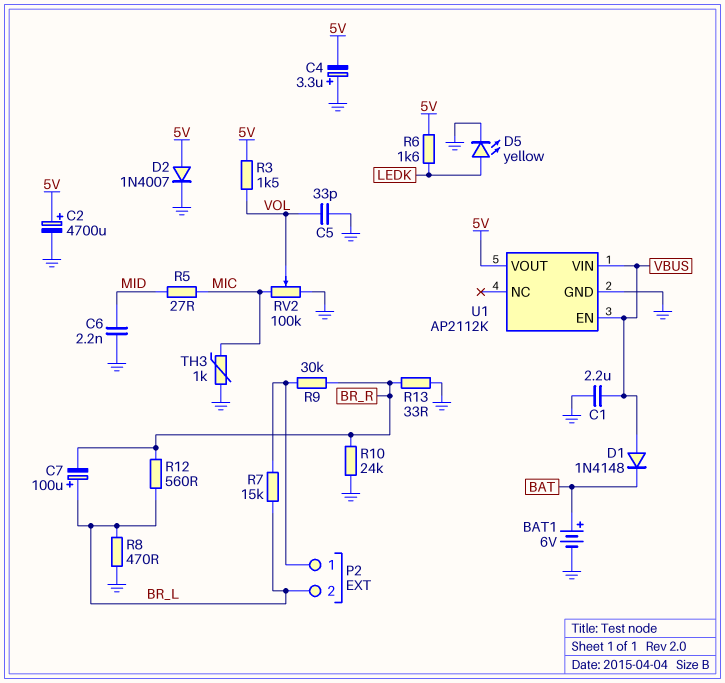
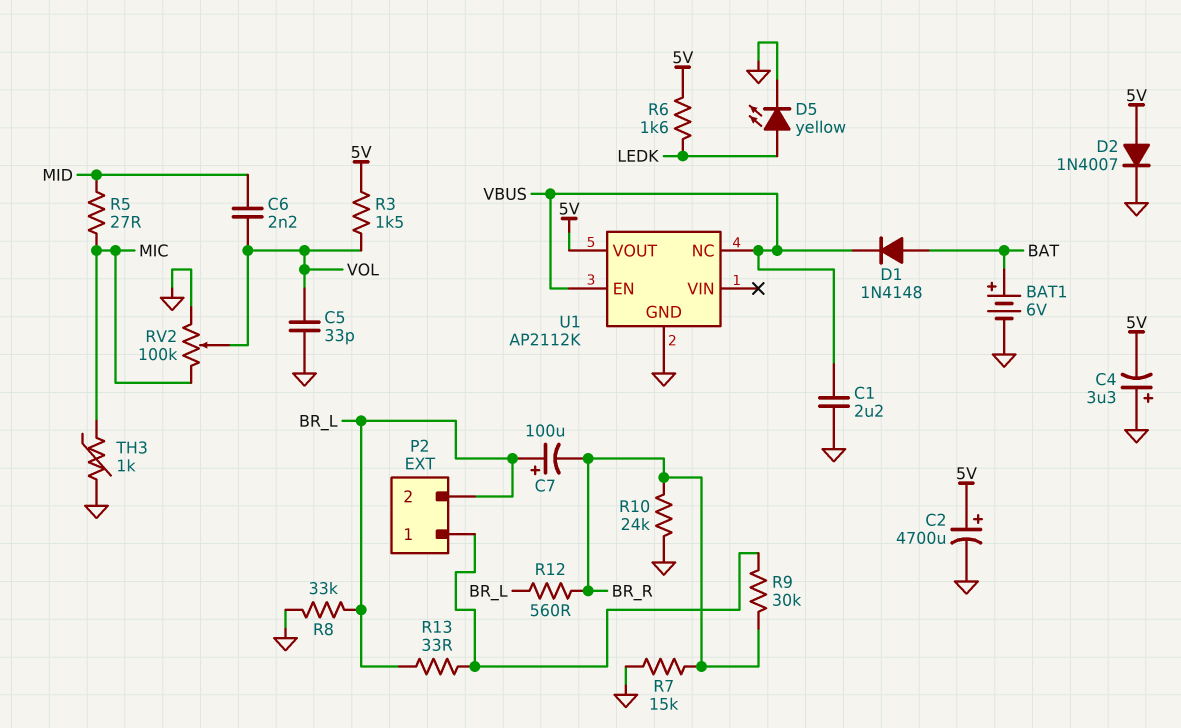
C6: 2.2nF (GND, MID) -> 2.2nF (MID, VOL)
D1: diode 1N4148 (A VBUS, K BAT) -> diode 1N4148 (A BAT, K VBUS)
R7: 15k (BR_L, P2/1) -> 15k (BR_R, GND)
R8: 470 (BR_L, GND) -> 33k (BR_L, GND)
R13: 33 (BR_R, GND) -> 33 (BR_L, P2/1)
U1 pin NC: none -> VBUS
U1 pin VIN: VBUS -> none

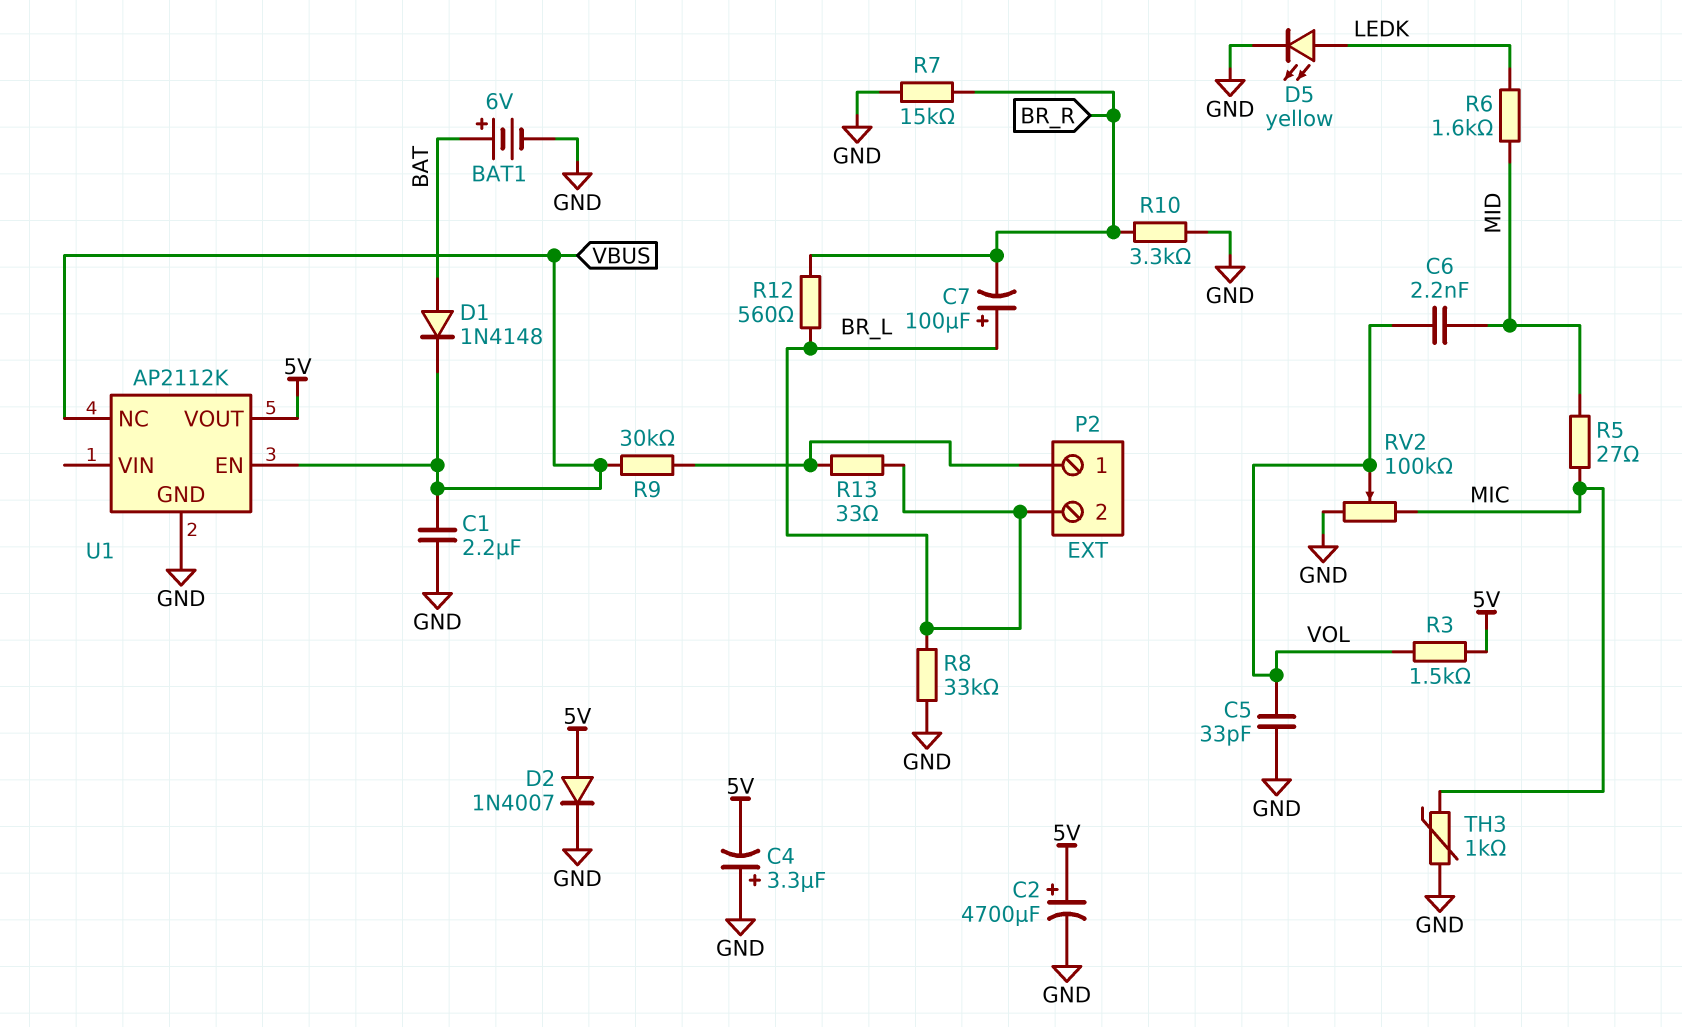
R6: 1.6k (5V, LEDK) -> 1.6k (LEDK, MID)
R9: 30k (BR_R, P2/1) -> 30k (P2/1, VBUS)
R10: 24k (BR_R, GND) -> 3.3k (BR_R, GND)

